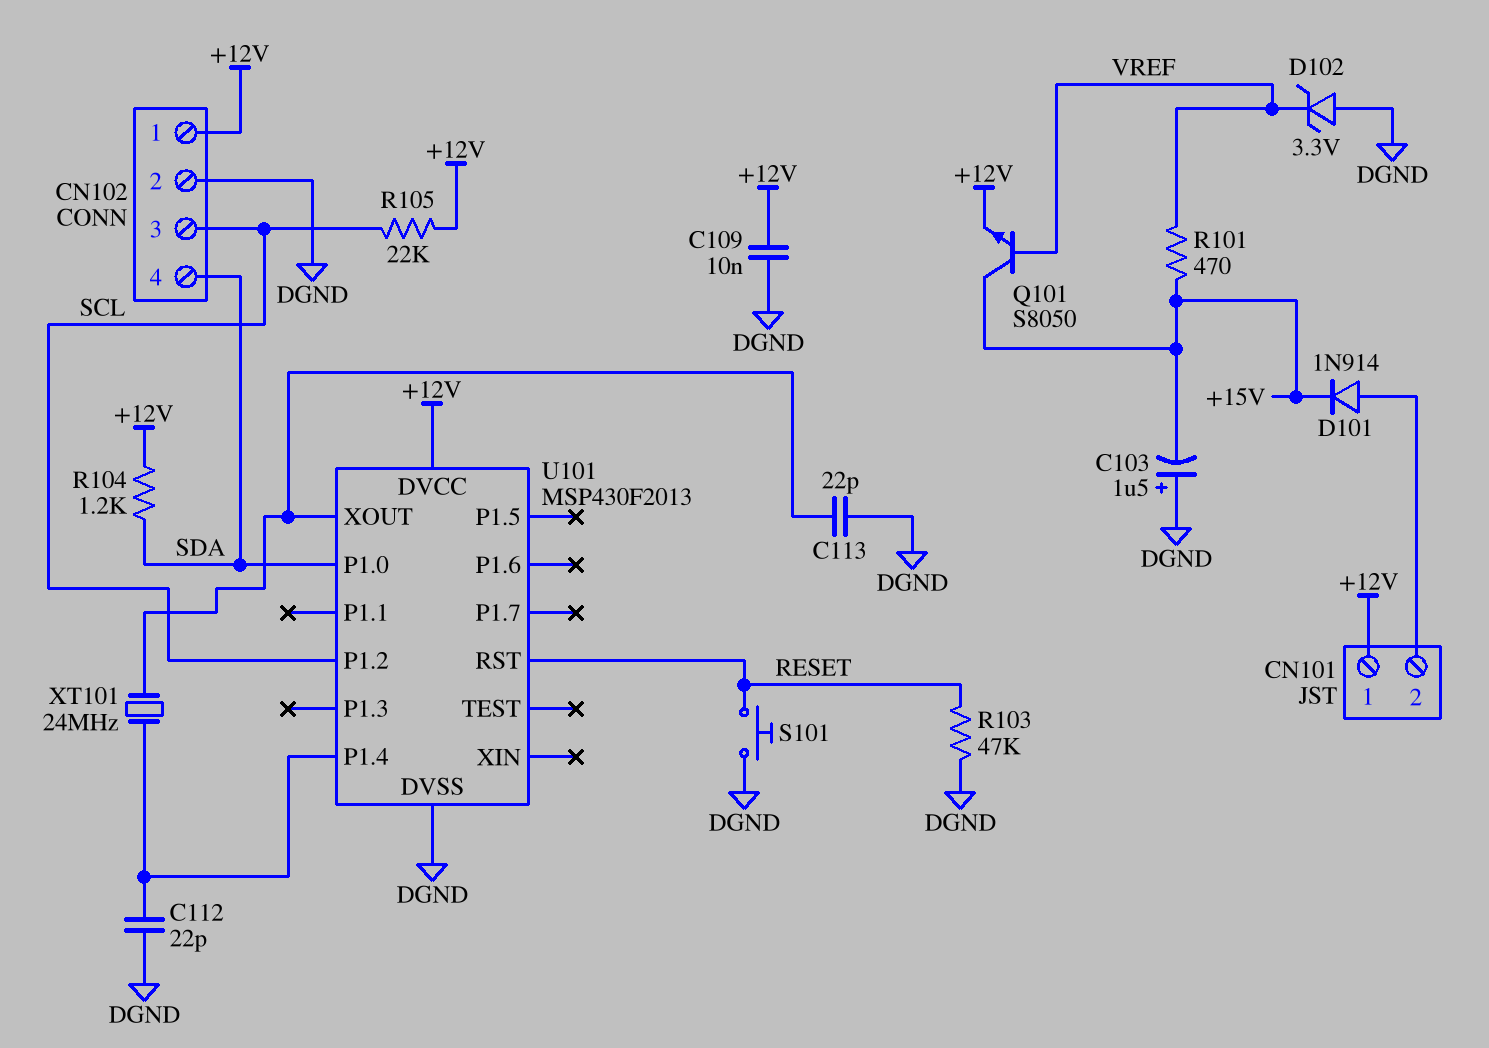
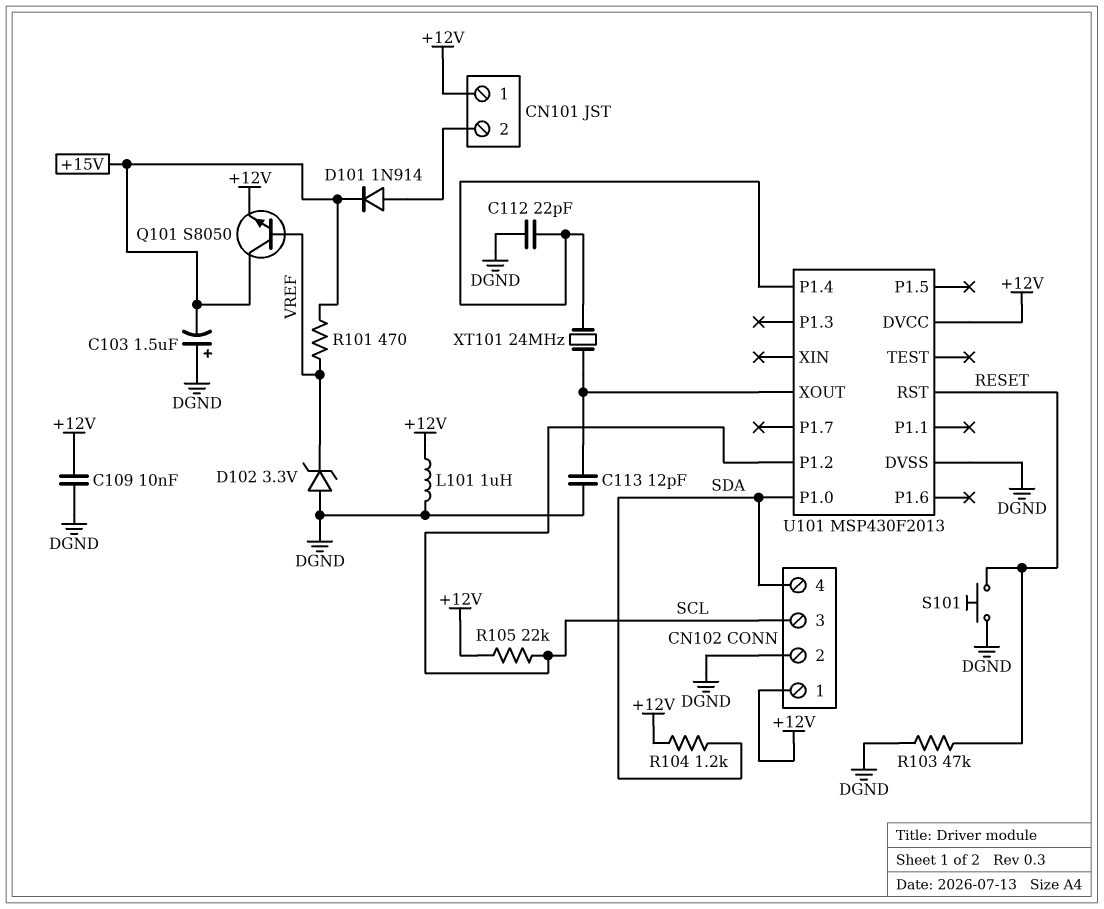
C113: 22pF (DGND, U101/XOUT) -> 12pF (DGND, U101/XOUT)
L101: none -> 1uH (+12V, DGND)

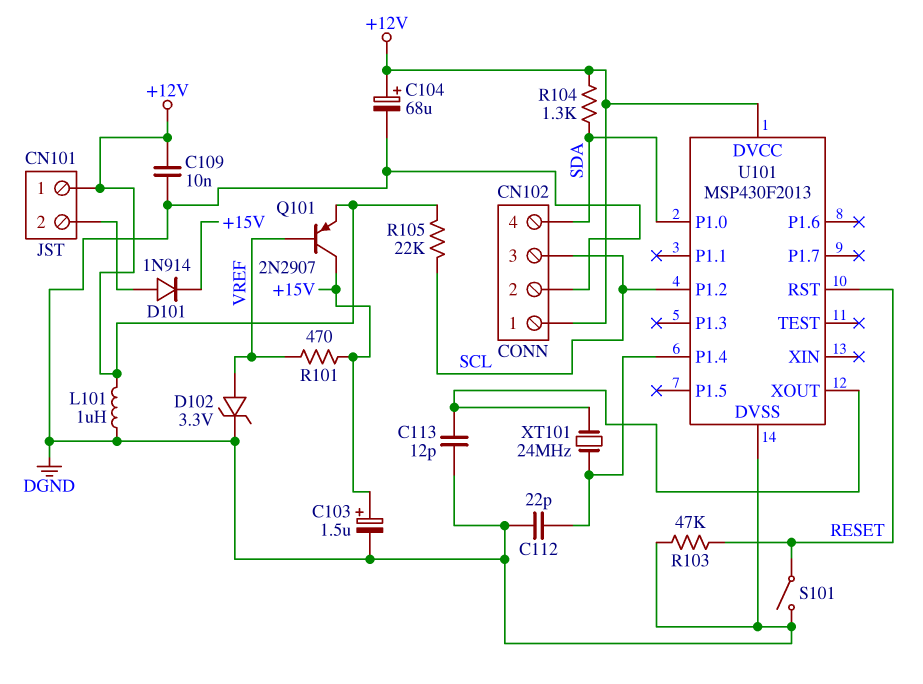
C103: 1.5uF (plus DGND, minus +15V) -> 1.5uF (plus +15V, minus DGND)
C104: none -> 68uF (plus +12V, minus DGND)
D102: zener 3.3V (A DGND, K VREF) -> zener 3.3V (A VREF, K DGND)
Q101: NPN S8050 (B VREF, C +15V, E +12V) -> PNP 2N2907 (B VREF, C +15V, E +12V)
R104: 1.2k (+12V, SDA) -> 1.3k (+12V, SDA)
S101: button (DGND, RESET) -> switch (DGND, RESET)

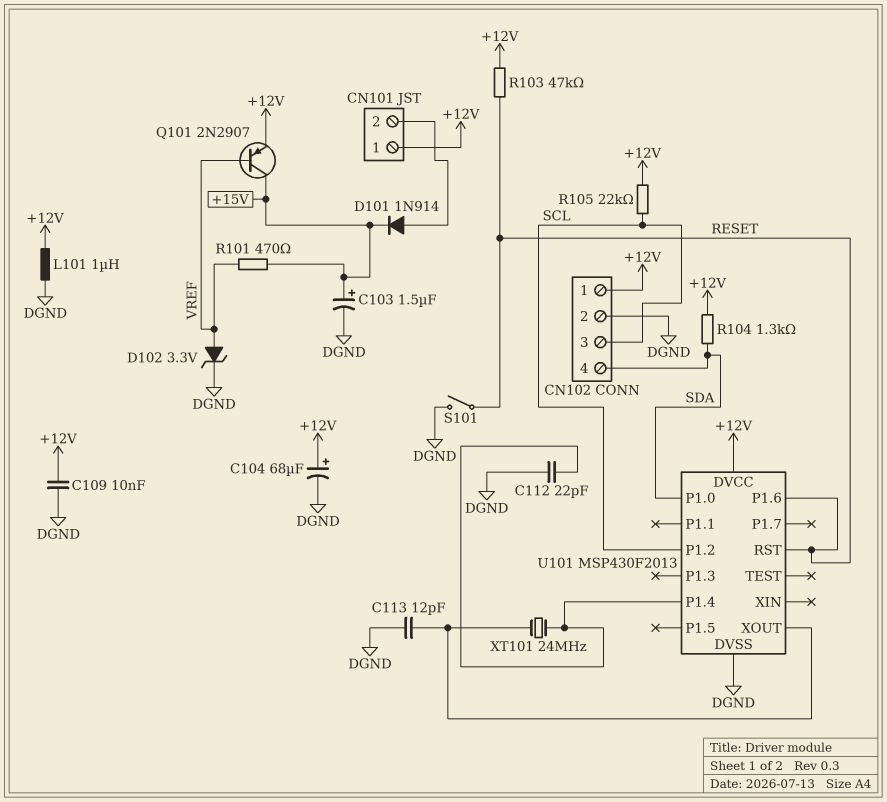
R103: 47k (DGND, RESET) -> 47k (+12V, RESET)
U101 pin P1.6: none -> RESET

